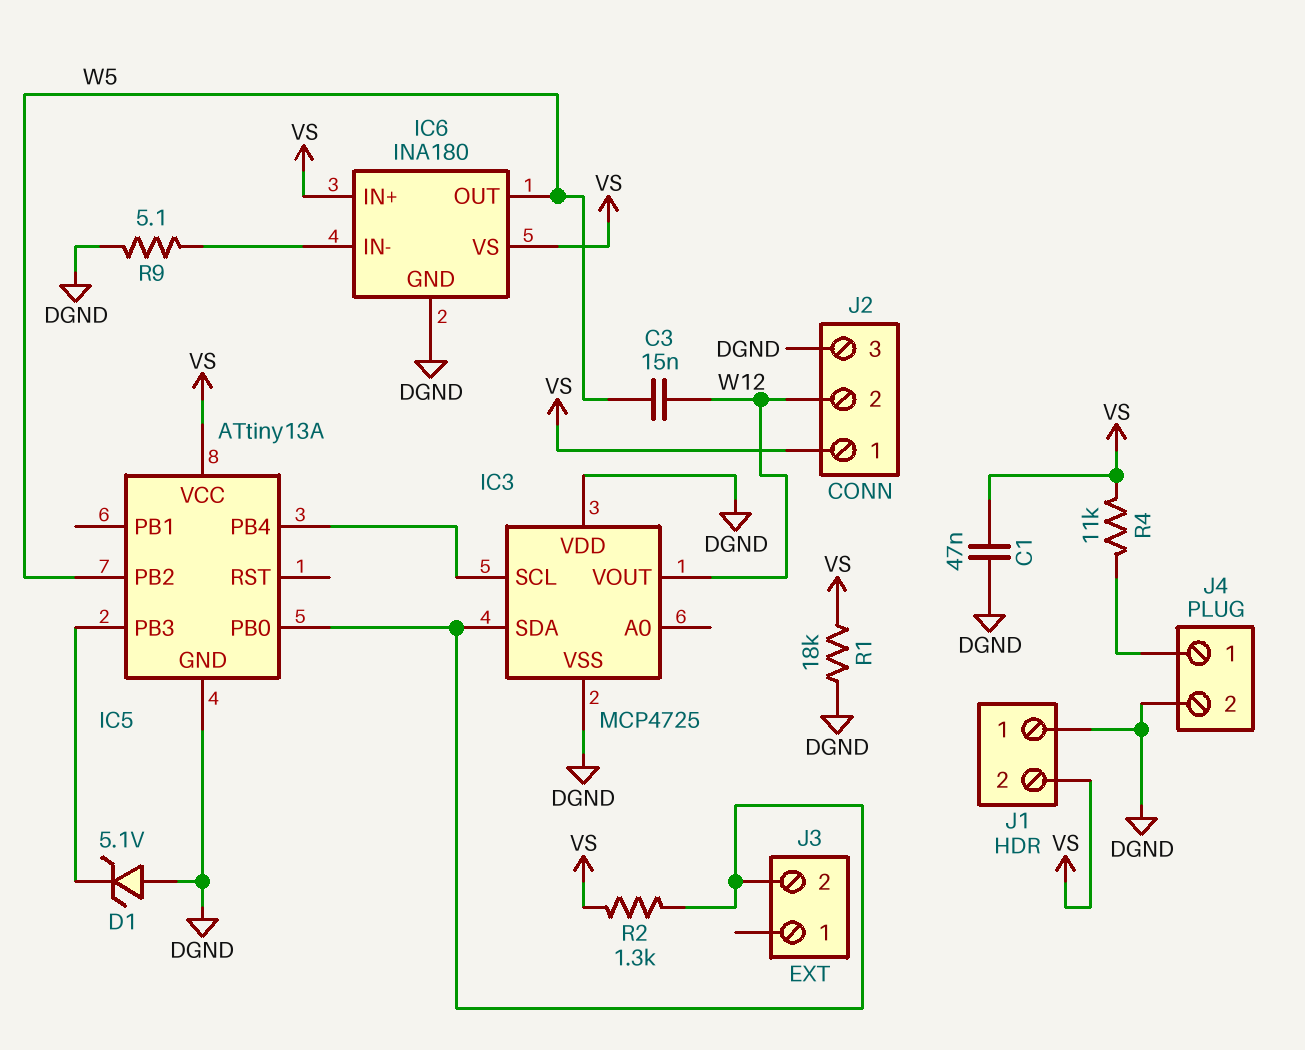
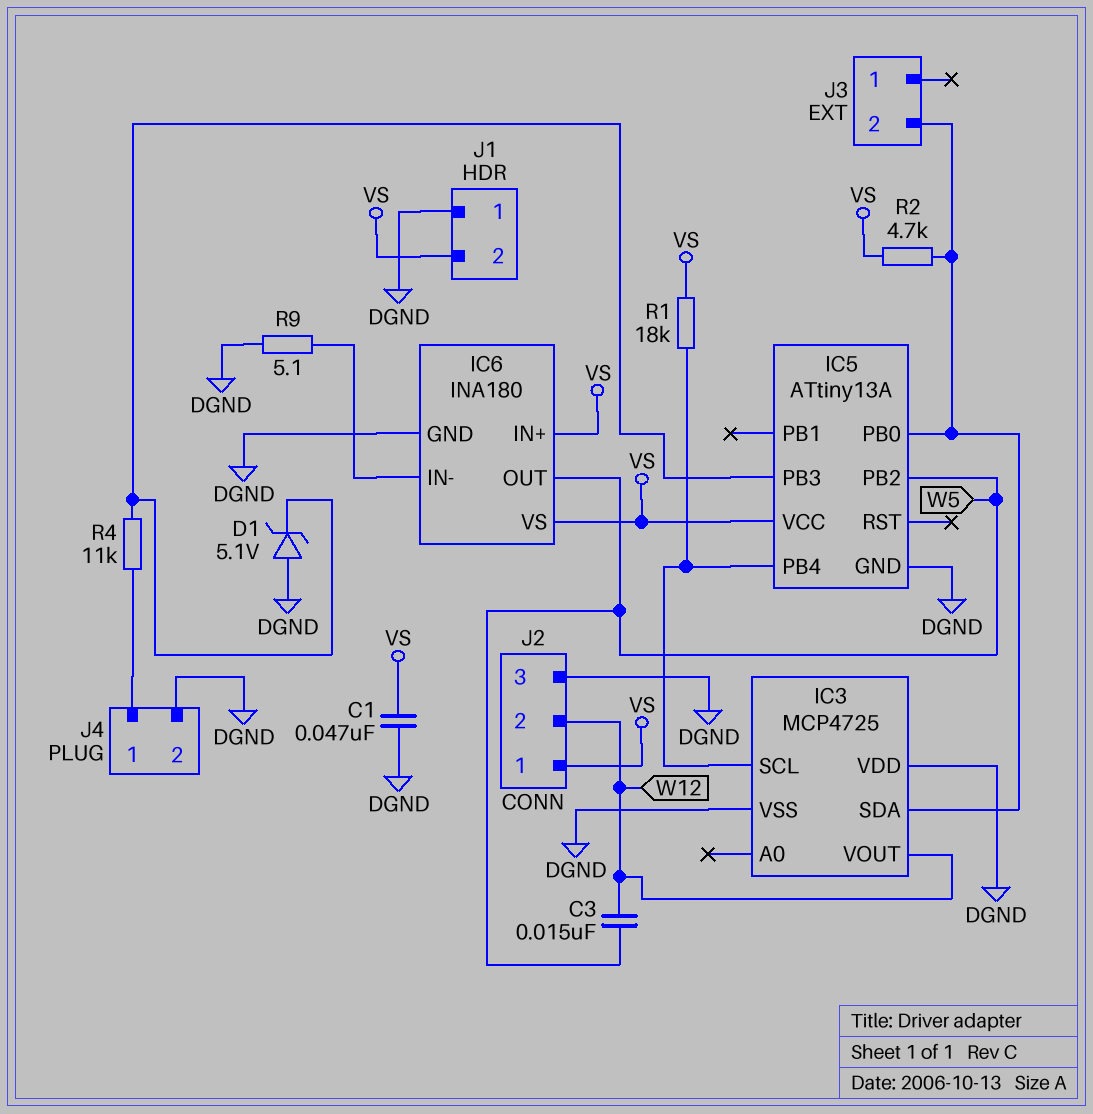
R1: 18k (DGND, VS) -> 18k (IC3/SCL, VS)
R2: 1.3k (IC3/SDA, VS) -> 4.7k (IC3/SDA, VS)
R4: 11k (J4/1, VS) -> 11k (IC5/PB3, J4/1)

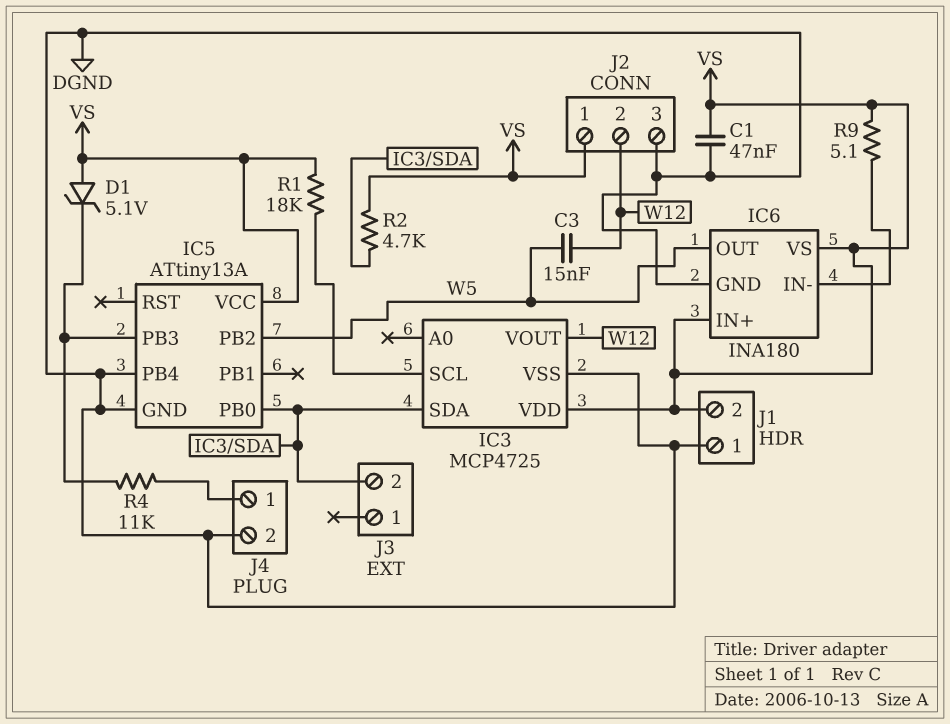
D1: zener 5.1V (A DGND, K IC5/PB3) -> zener 5.1V (A VS, K IC5/PB3)
IC3 pin VDD: DGND -> VS
IC5 pin PB4: IC3/SCL -> DGND
R9: 5.1 (DGND, IC6/IN-) -> 5.1 (IC6/IN-, VS)

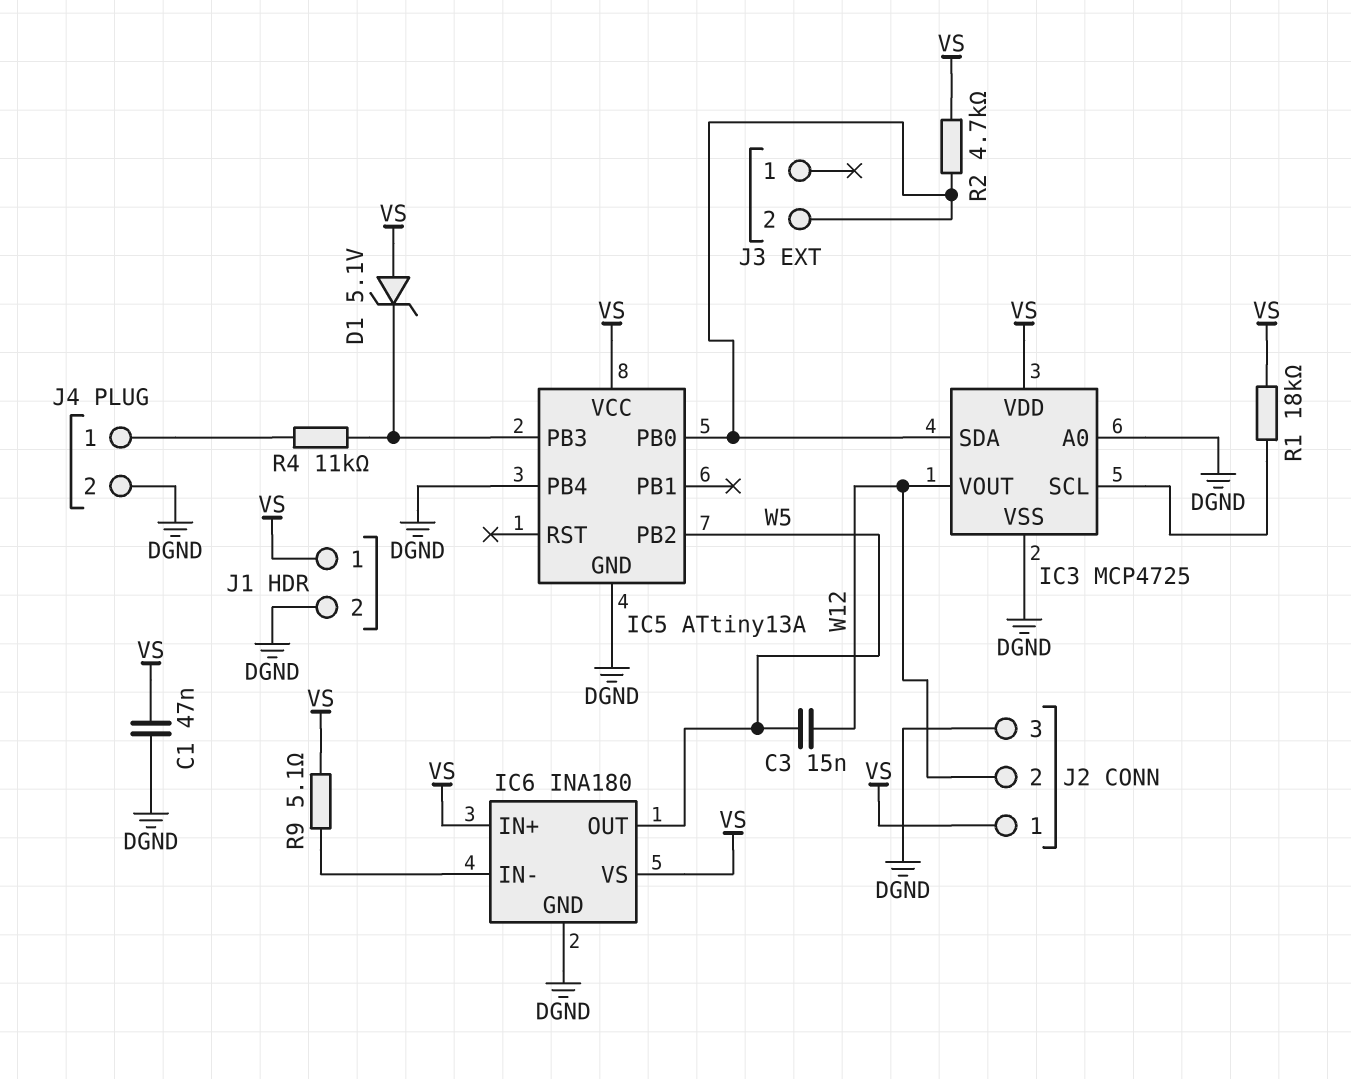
IC3 pin A0: none -> DGND
J1 pin 1: DGND -> VS
J1 pin 2: VS -> DGND

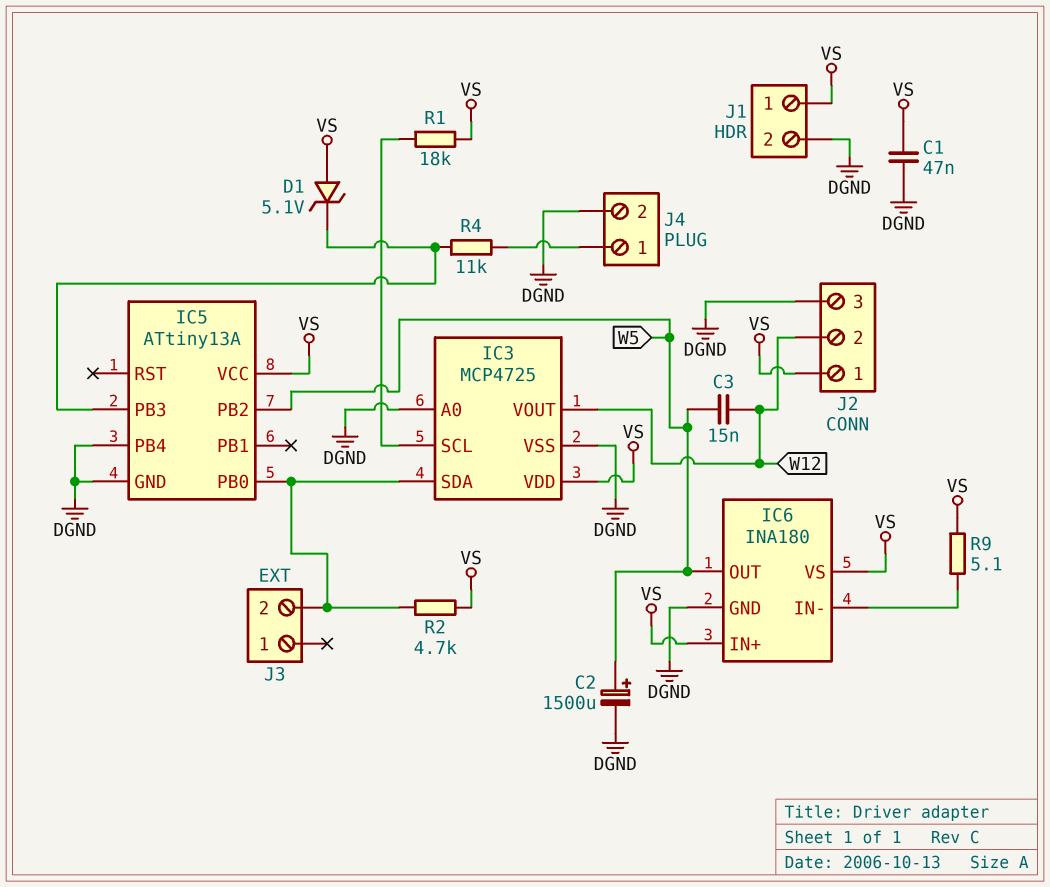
C2: none -> 1500uF (plus W5, minus DGND)

